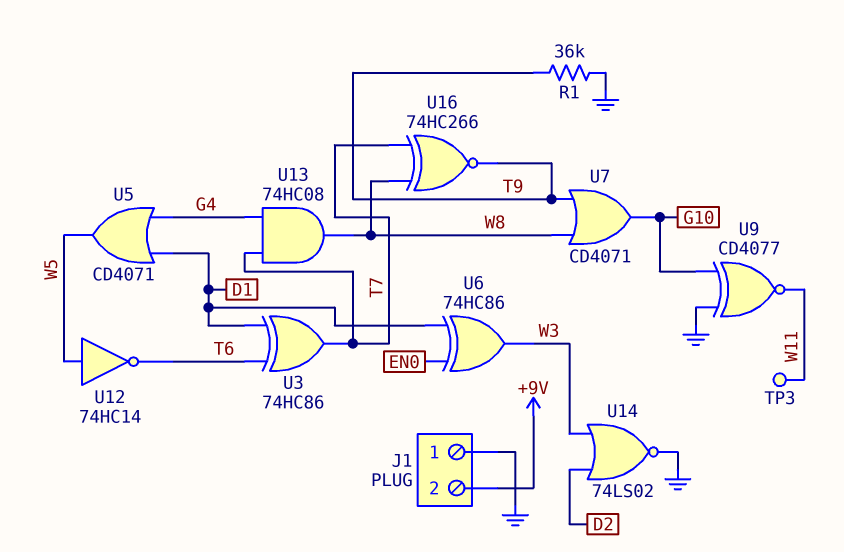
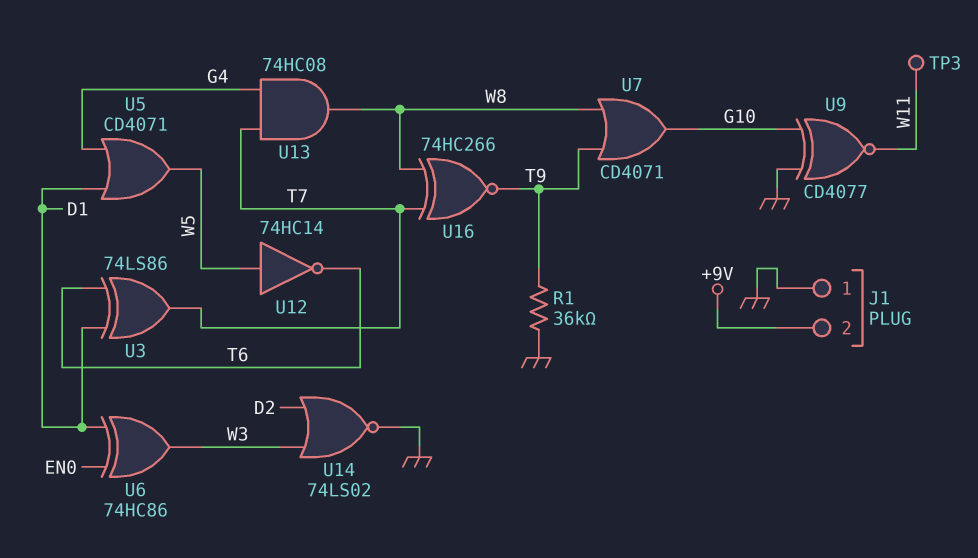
U3: XOR 74HC86 (in D1, in T6, out T7) -> XOR 74LS86 (in D1, in T6, out T7)

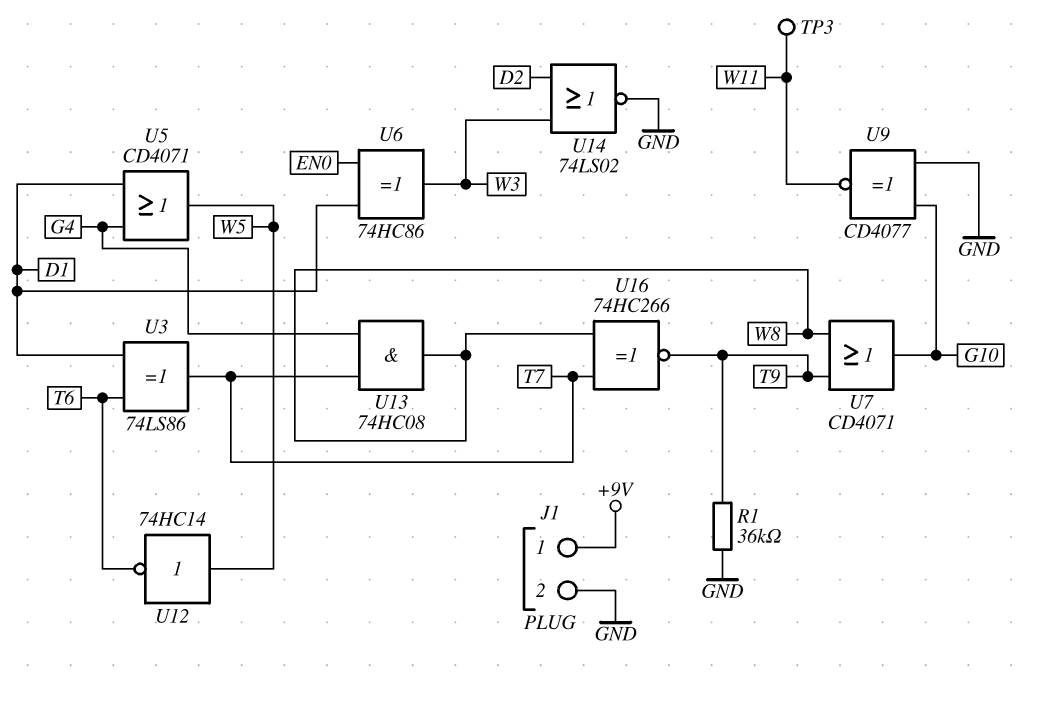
J1 pin 1: GND -> +9V
J1 pin 2: +9V -> GND

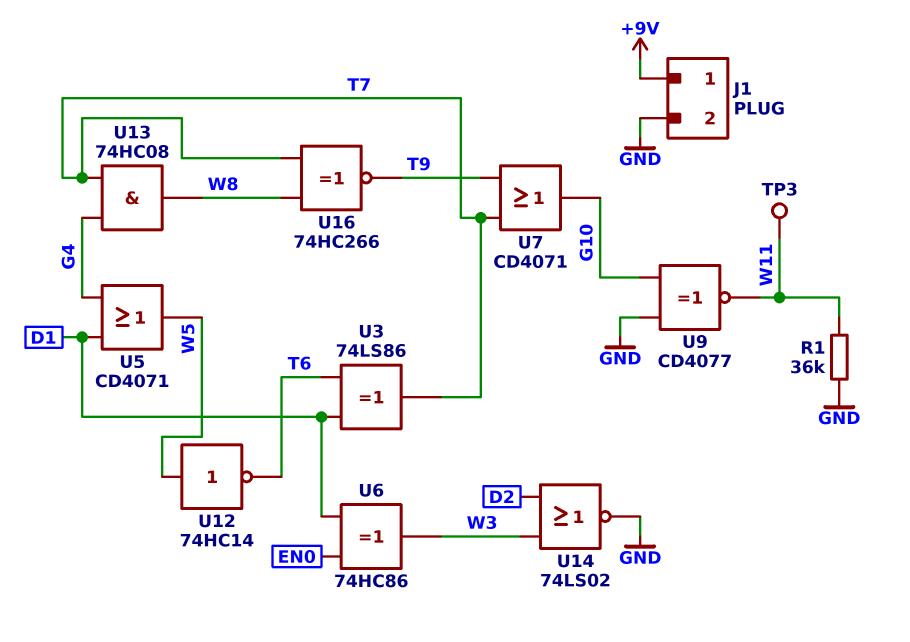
R1: 36k (GND, T9) -> 36k (GND, W11)
U7: OR CD4071 (in T9, in W8, out G10) -> OR CD4071 (in T7, in T9, out G10)

